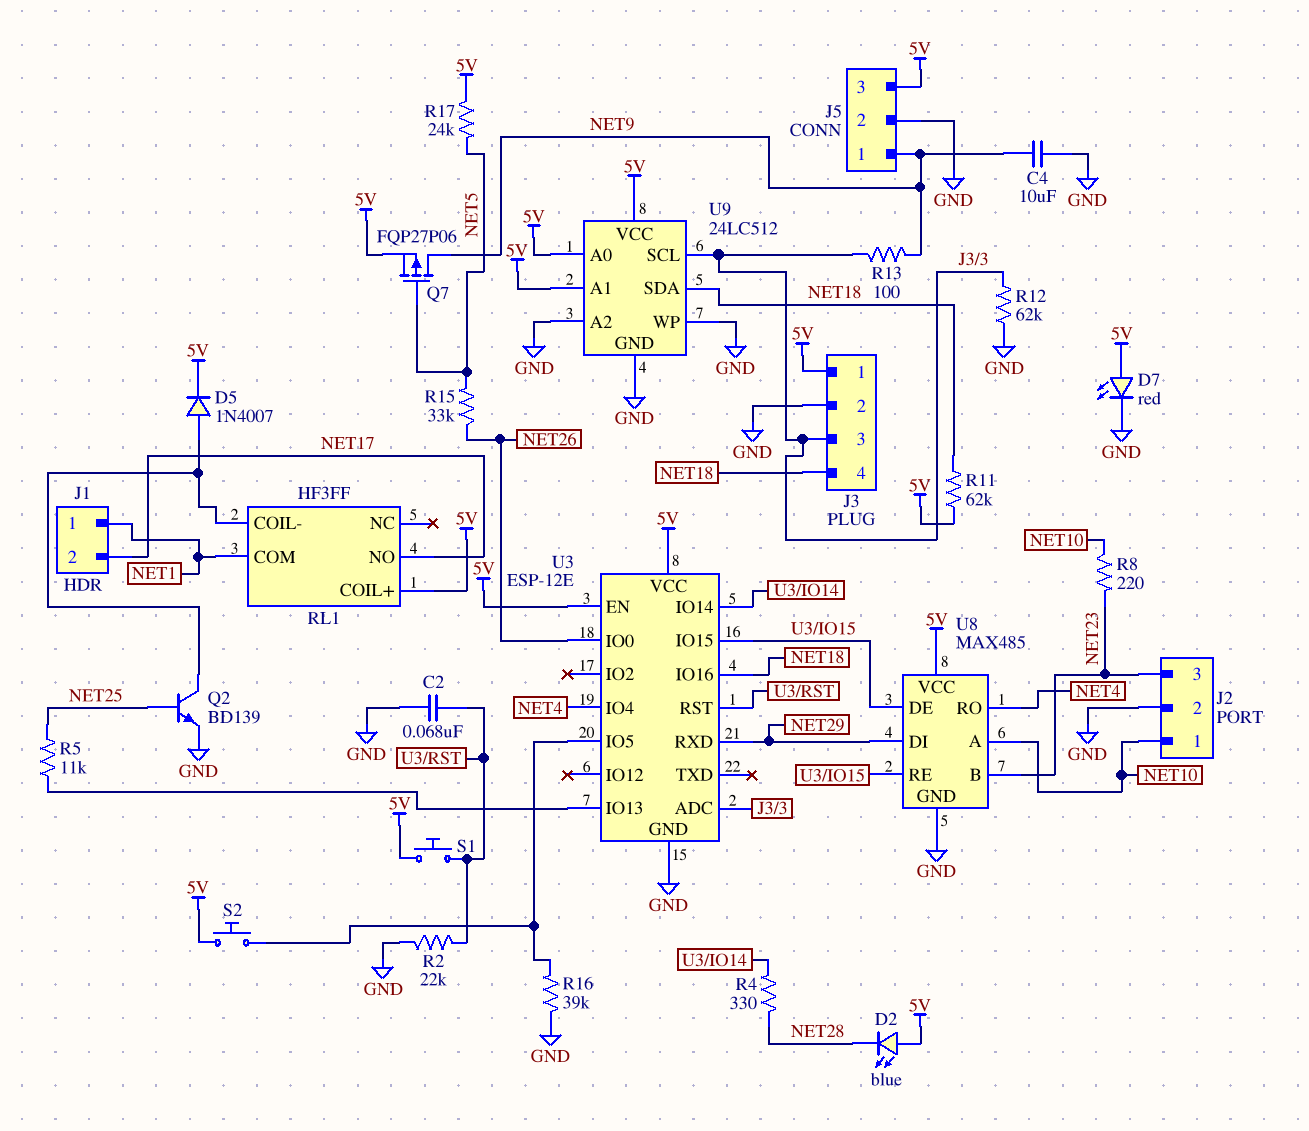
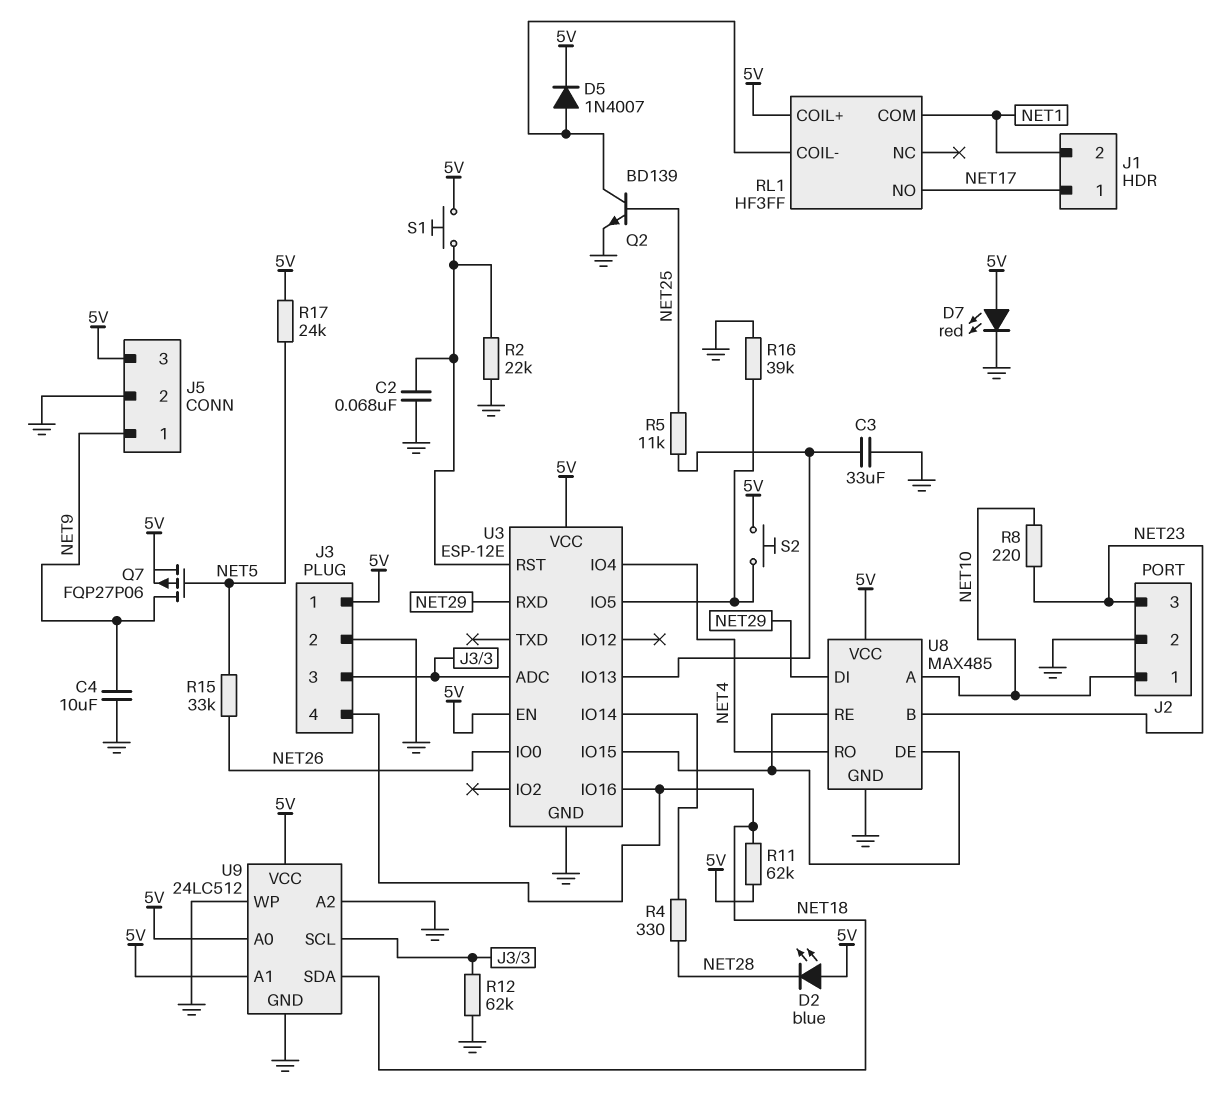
C3: none -> 33uF (GND, U3/IO13)
J1 pin 1: NET1 -> NET17
J1 pin 2: NET17 -> NET1
R13: 100 (J3/3, NET9) -> none

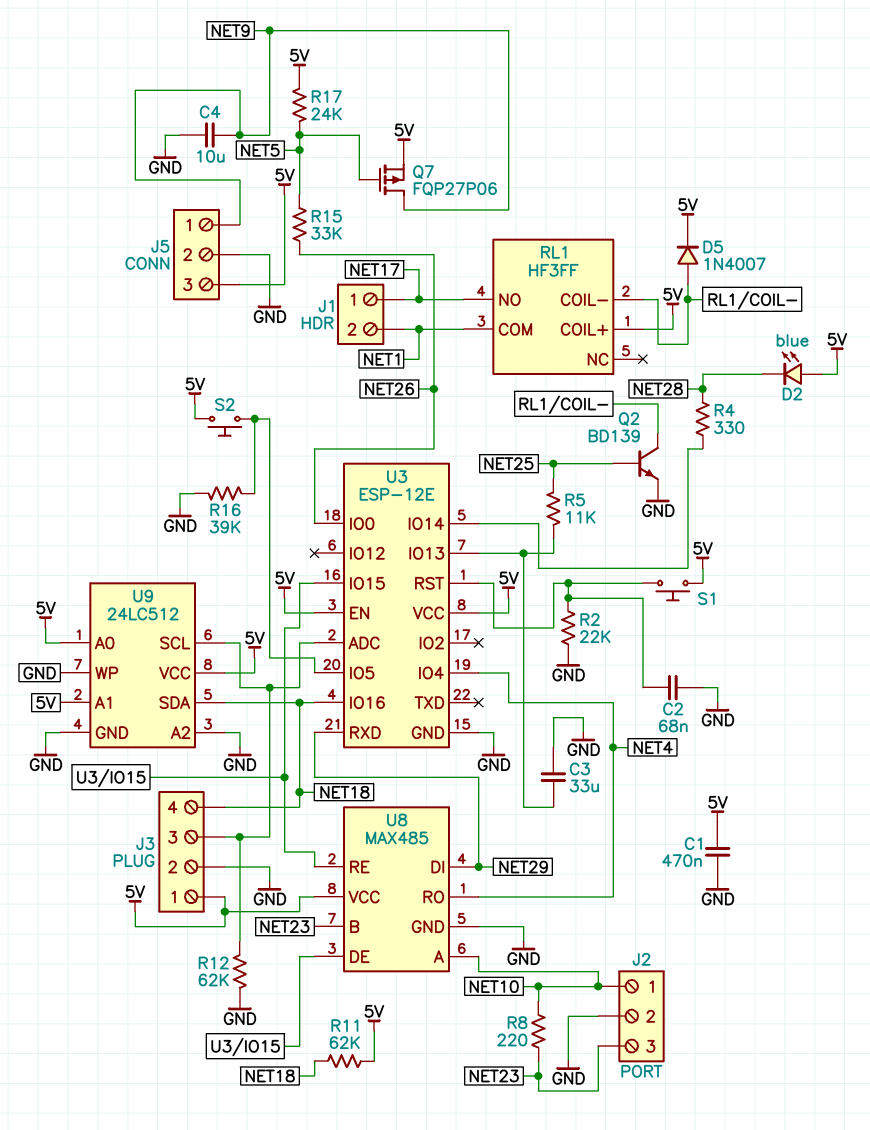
C1: none -> 470nF (5V, GND)
D7: LED red (A 5V, K GND) -> none

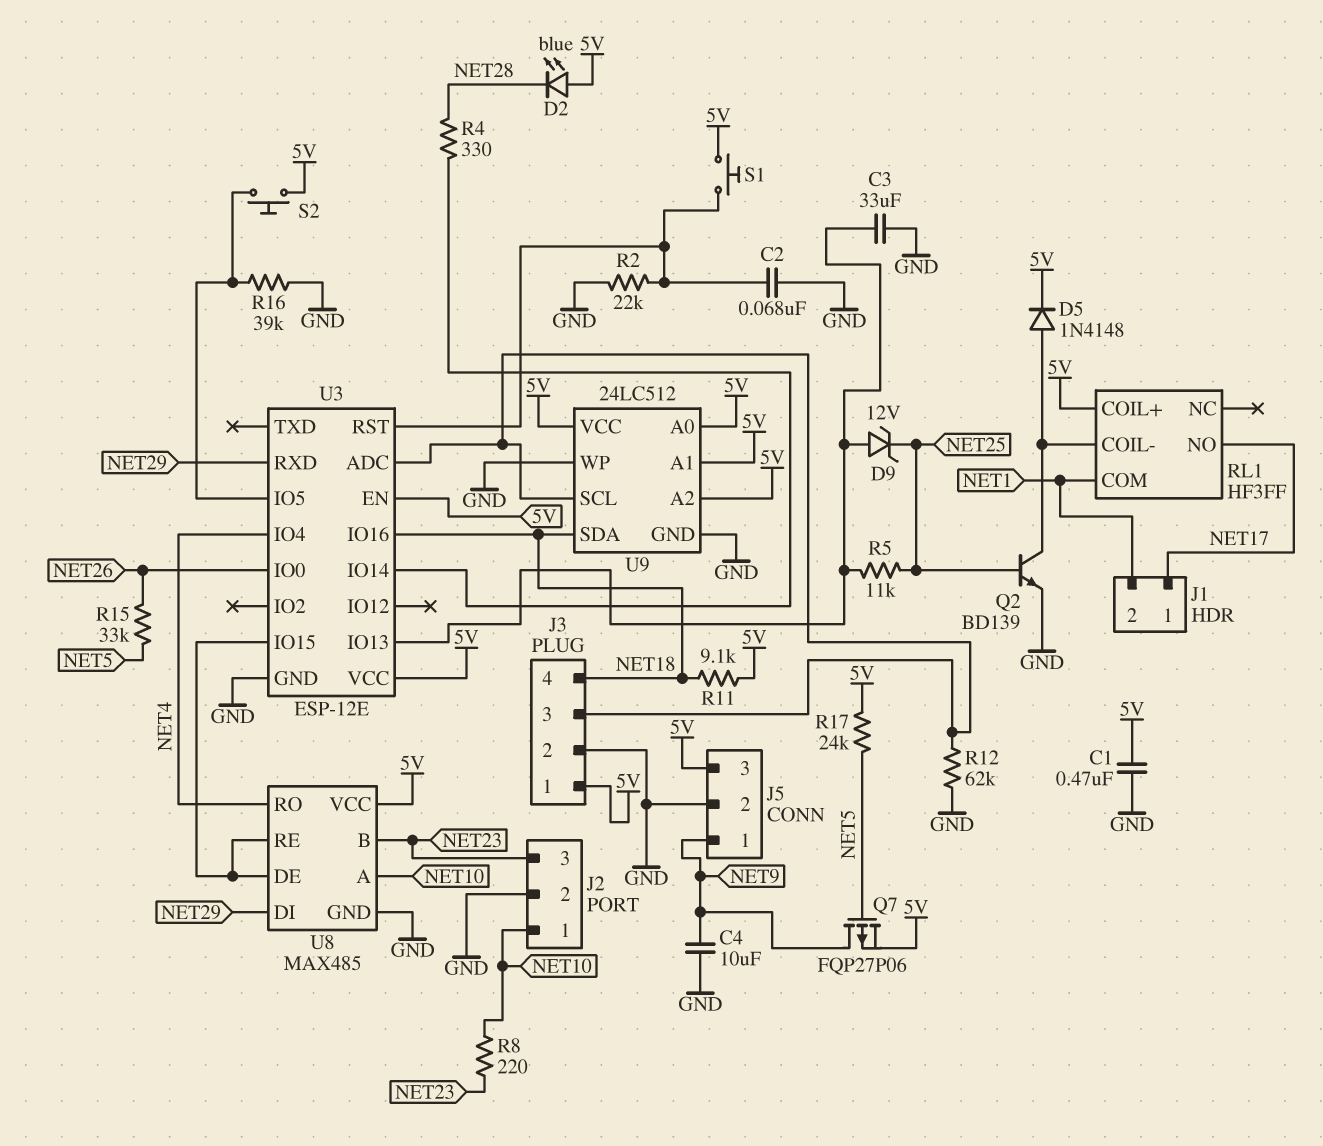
D5: diode 1N4007 (A RL1/COIL-, K 5V) -> diode 1N4148 (A RL1/COIL-, K 5V)
D9: none -> zener 12V (A U3/IO13, K NET25)
R11: 62k (5V, NET18) -> 9.1k (5V, NET18)
U9 pin A2: GND -> 5V

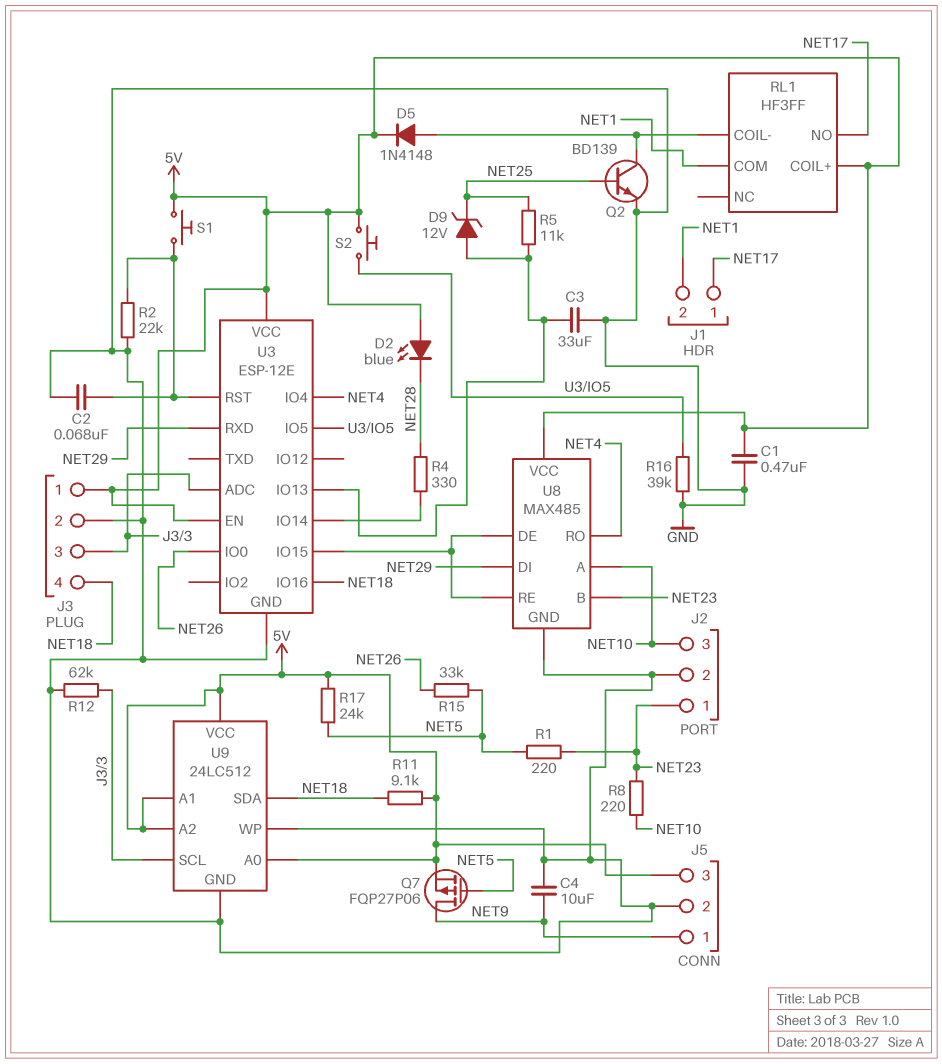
J2 pin 1: NET10 -> NET23
J2 pin 3: NET23 -> NET10
R1: none -> 220 (NET5, NET23)

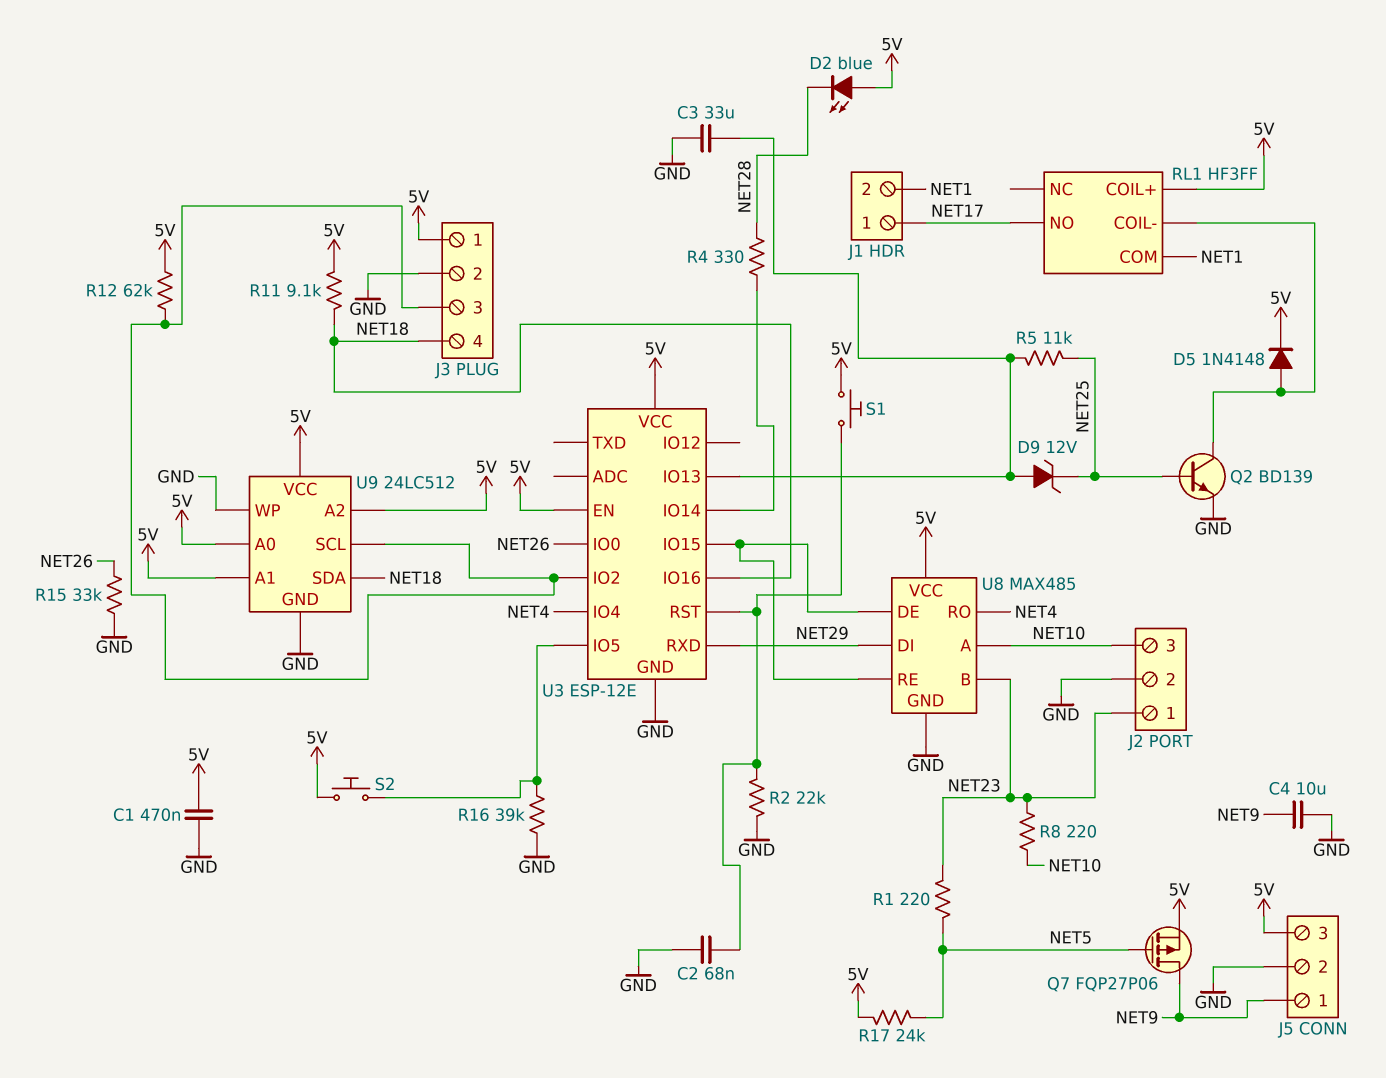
R12: 62k (GND, J3/3) -> 62k (5V, J3/3)
R15: 33k (NET5, NET26) -> 33k (GND, NET26)
U3 pin ADC: J3/3 -> none
U3 pin IO2: none -> J3/3

